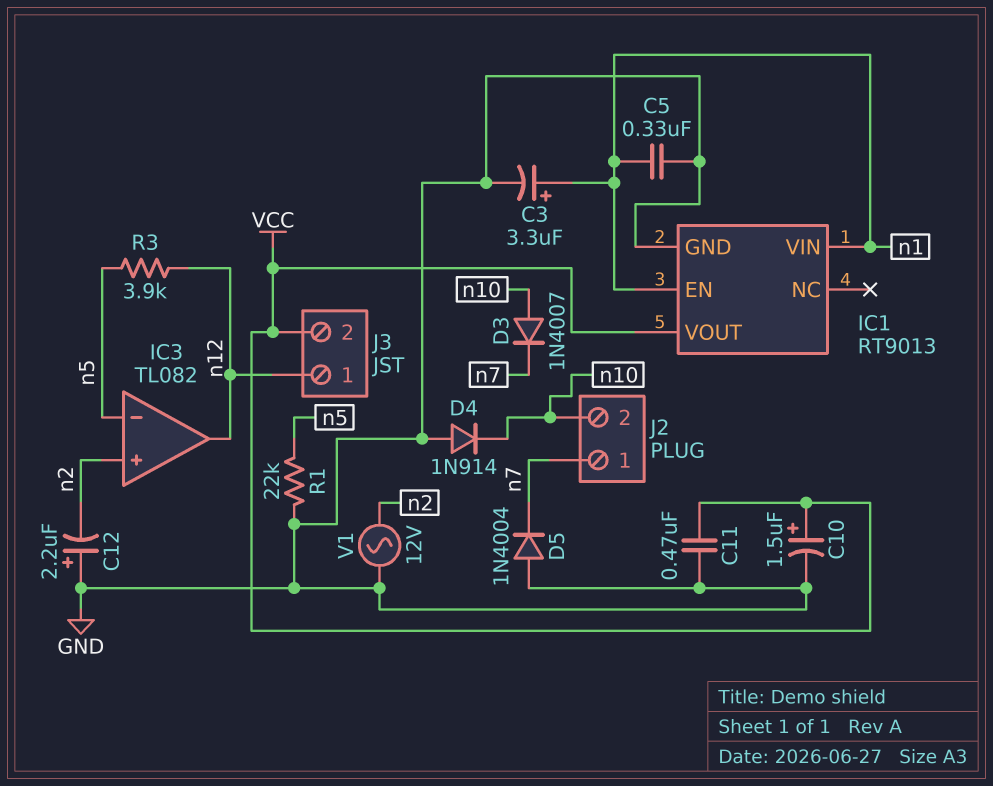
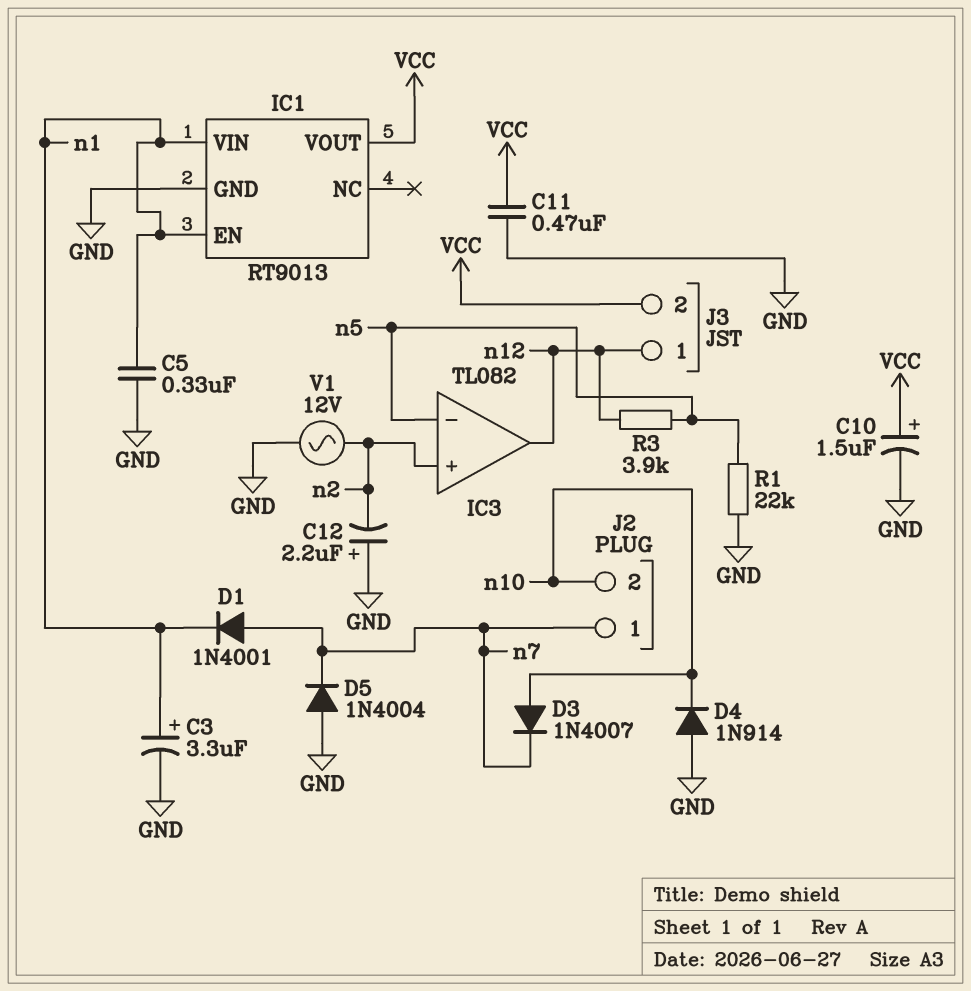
D1: none -> diode 1N4001 (A n7, K n1)

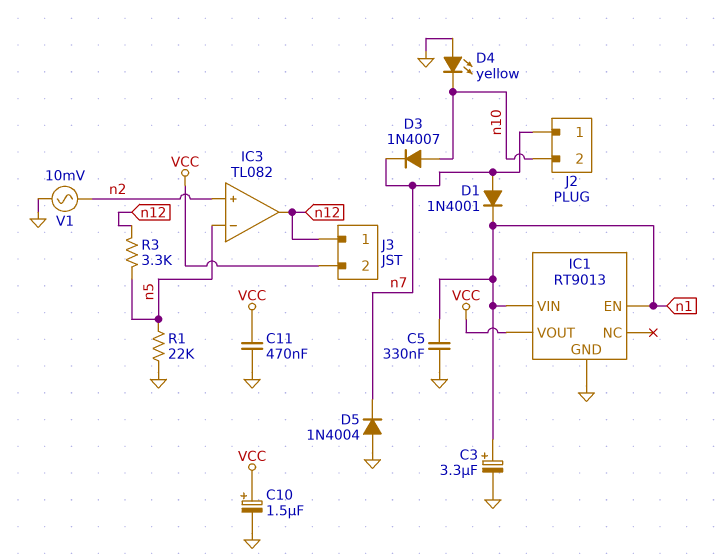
C12: 2.2uF (plus GND, minus n2) -> none
D4: diode 1N914 (A GND, K n10) -> LED yellow (A GND, K n10)
R3: 3.9k (n5, n12) -> 3.3k (n5, n12)
V1: AC 12V (GND, n2) -> AC 10mV (GND, n2)

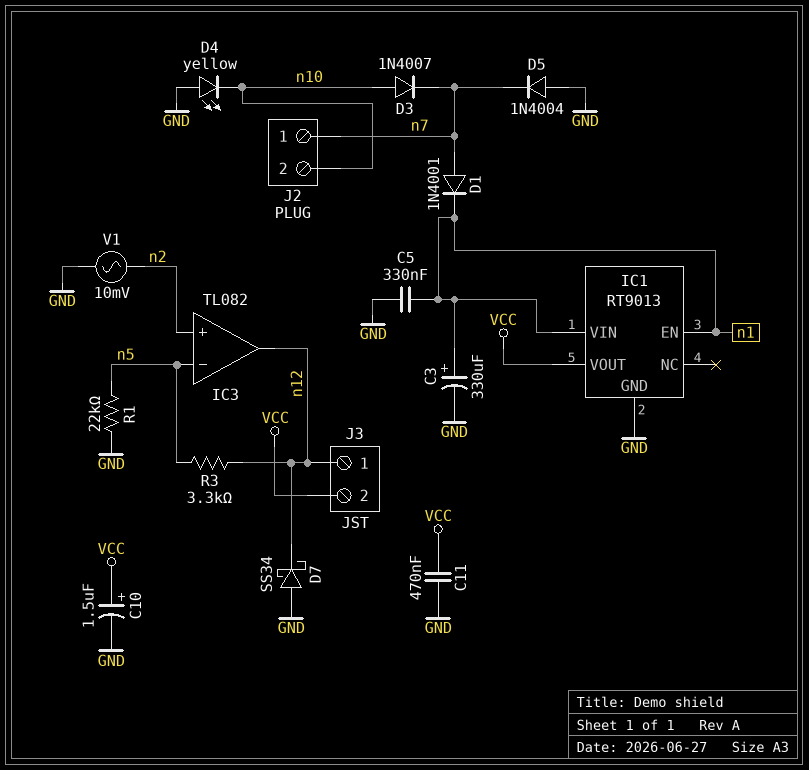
C3: 3.3uF (plus n1, minus GND) -> 330uF (plus n1, minus GND)
D7: none -> schottky SS34 (A GND, K n12)

